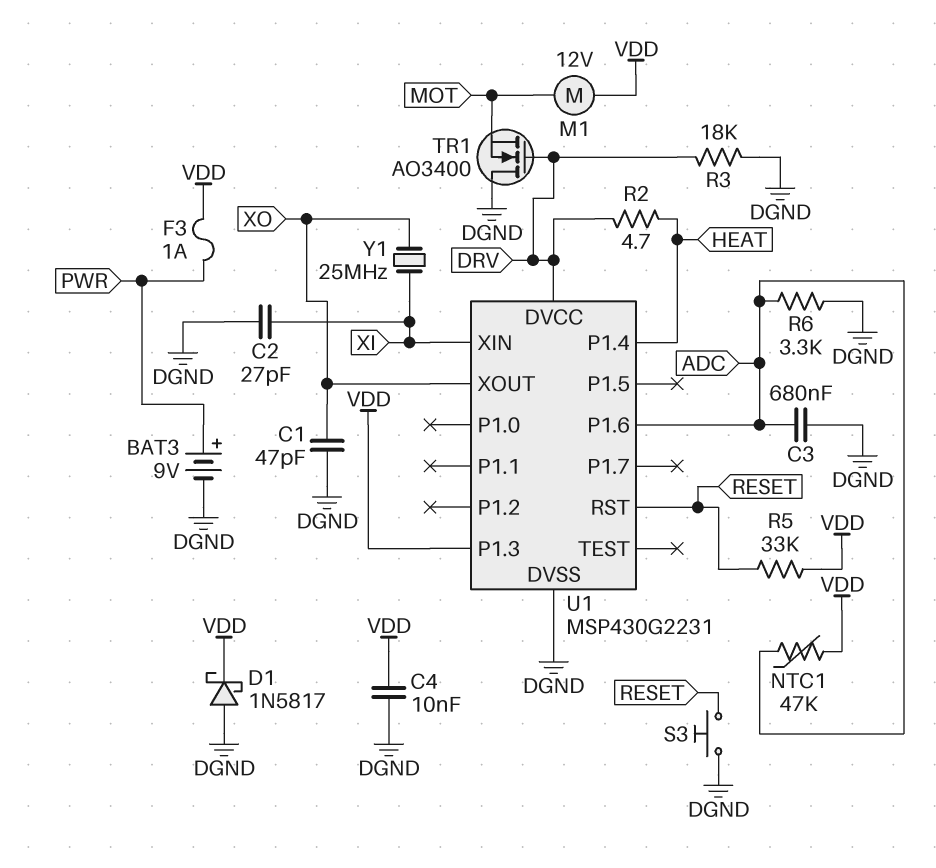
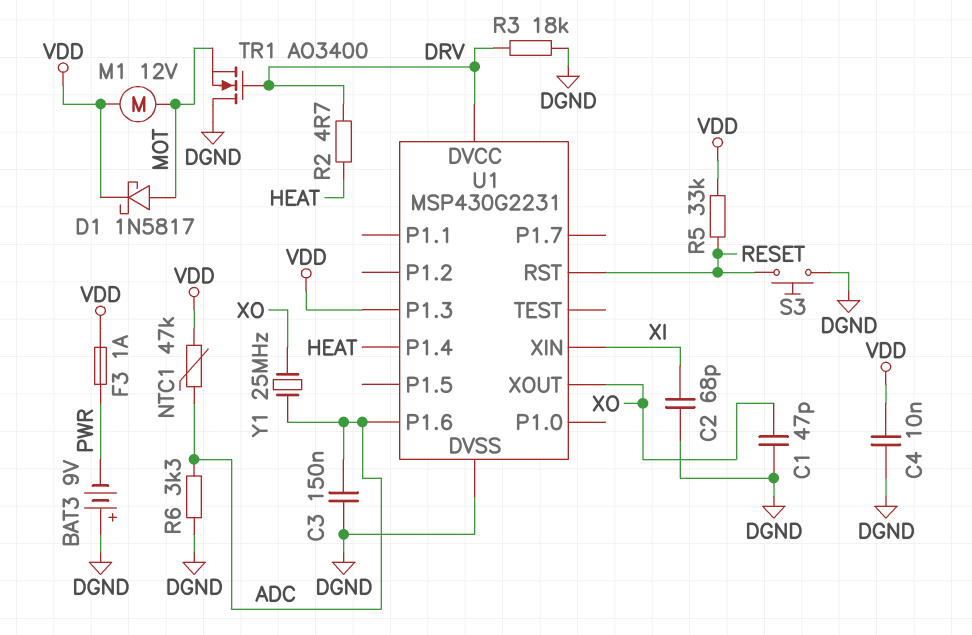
BAT3: 9V (plus PWR, minus DGND) -> 9V (plus DGND, minus PWR)
C2: 27pF (DGND, XI) -> 68pF (DGND, XI)
C3: 680nF (ADC, DGND) -> 150nF (ADC, DGND)
D1: schottky 1N5817 (A DGND, K VDD) -> schottky 1N5817 (A MOT, K VDD)
Y1: 25MHz (XI, XO) -> 25MHz (ADC, XO)

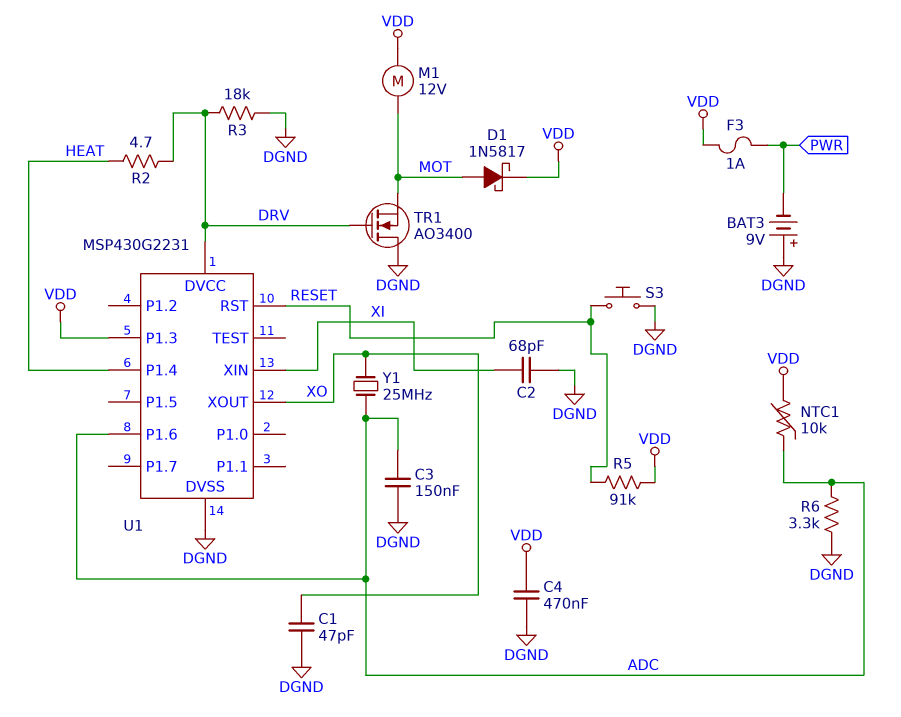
C4: 10nF (DGND, VDD) -> 470nF (DGND, VDD)
NTC1: 47k (ADC, VDD) -> 10k (ADC, VDD)
R5: 33k (RESET, VDD) -> 91k (RESET, VDD)

